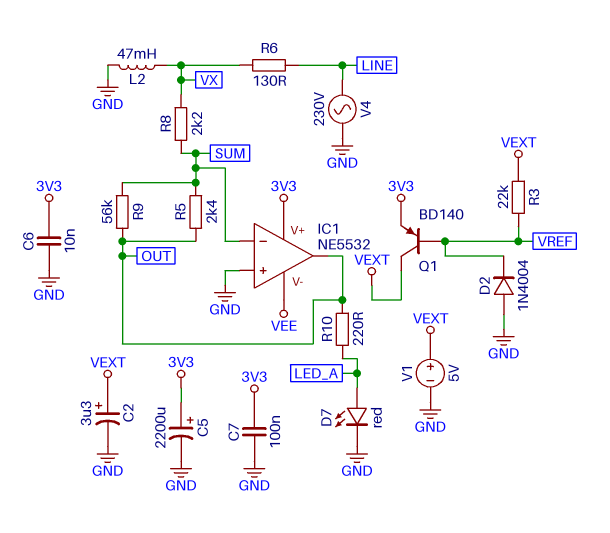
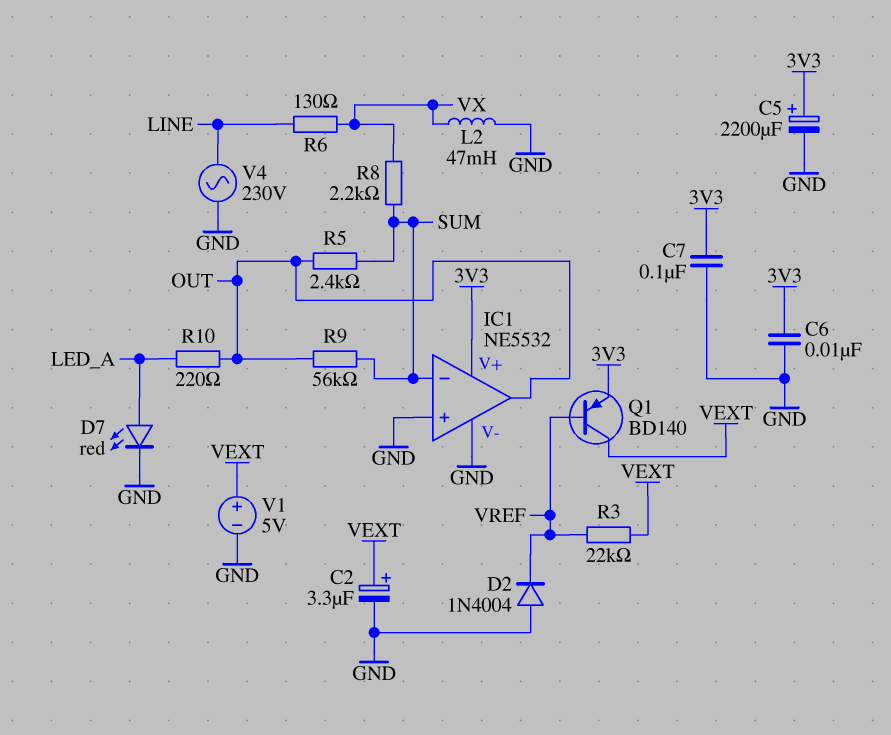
IC1 pin V-: VEE -> GND

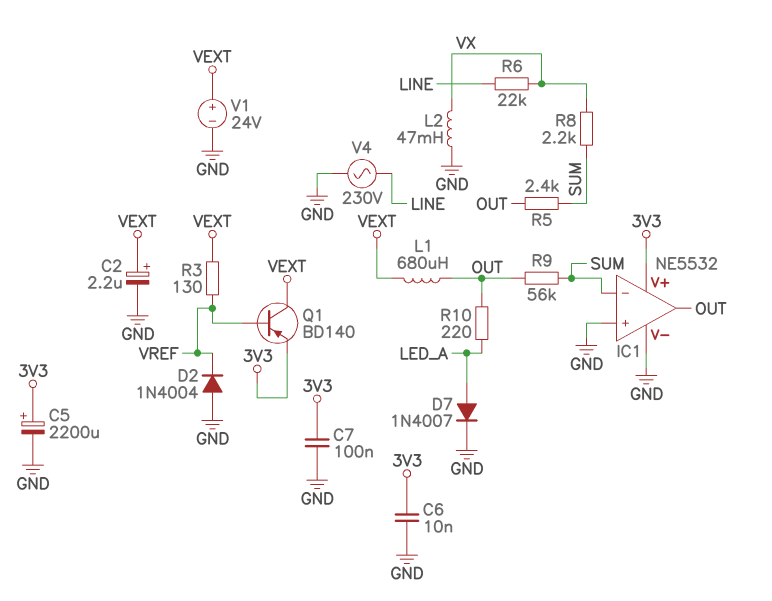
C2: 3.3uF (plus VEXT, minus GND) -> 2.2uF (plus VEXT, minus GND)
D7: LED red (A LED_A, K GND) -> diode 1N4007 (A LED_A, K GND)
L1: none -> 680uH (OUT, VEXT)
R3: 22k (VEXT, VREF) -> 130 (VEXT, VREF)
R6: 130 (LINE, VX) -> 22k (LINE, VX)
V1: 5V (plus VEXT, minus GND) -> 24V (plus VEXT, minus GND)

